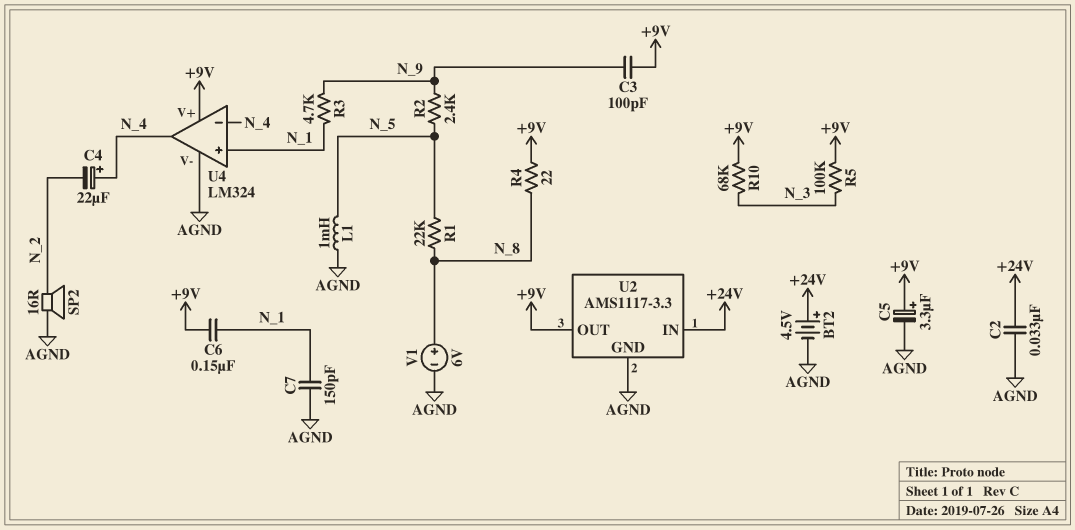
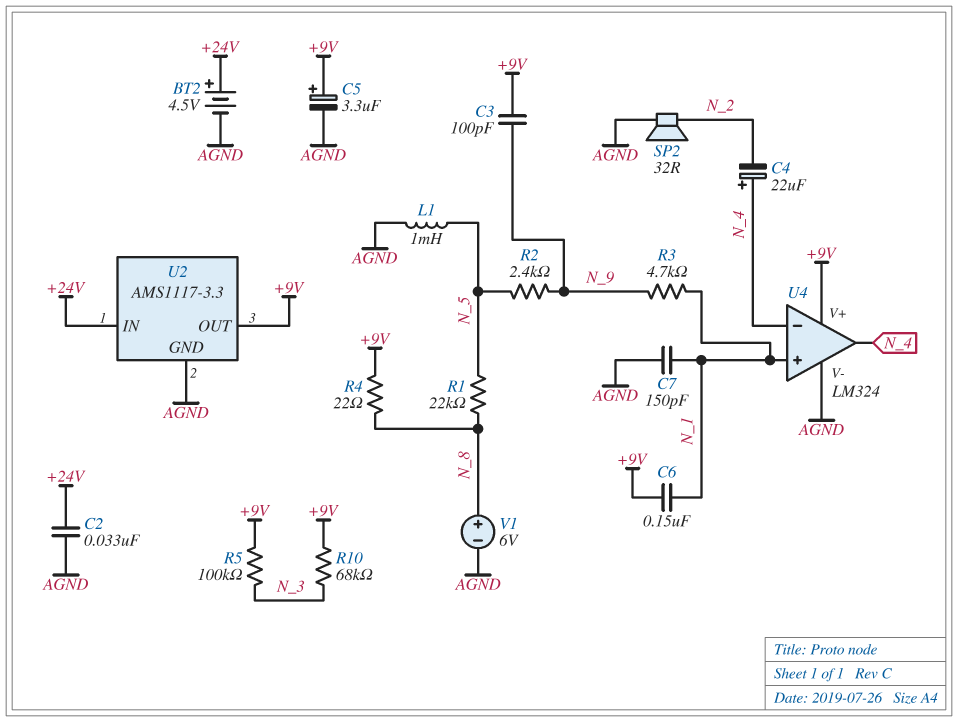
SP2: speaker 16R (AGND, N_2) -> speaker 32R (AGND, N_2)

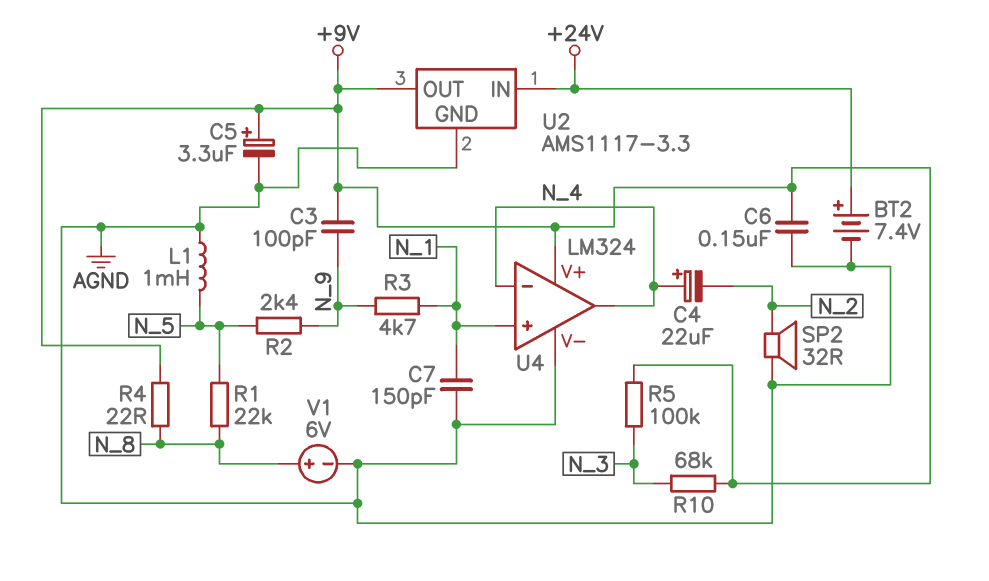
BT2: 4.5V (plus +24V, minus AGND) -> 7.4V (plus +24V, minus AGND)
C2: 33nF (+24V, AGND) -> none
C6: 150nF (+9V, N_1) -> 150nF (+9V, AGND)

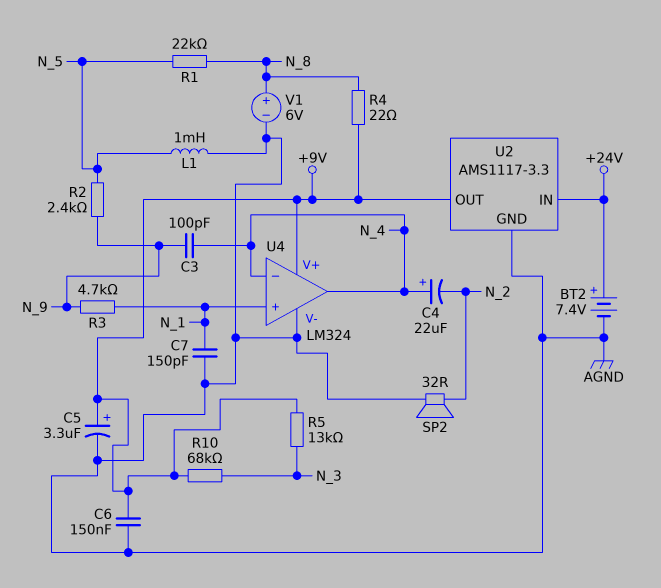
C3: 100pF (+9V, N_9) -> 100pF (N_4, N_9)
R5: 100k (+9V, N_3) -> 13k (+9V, N_3)

